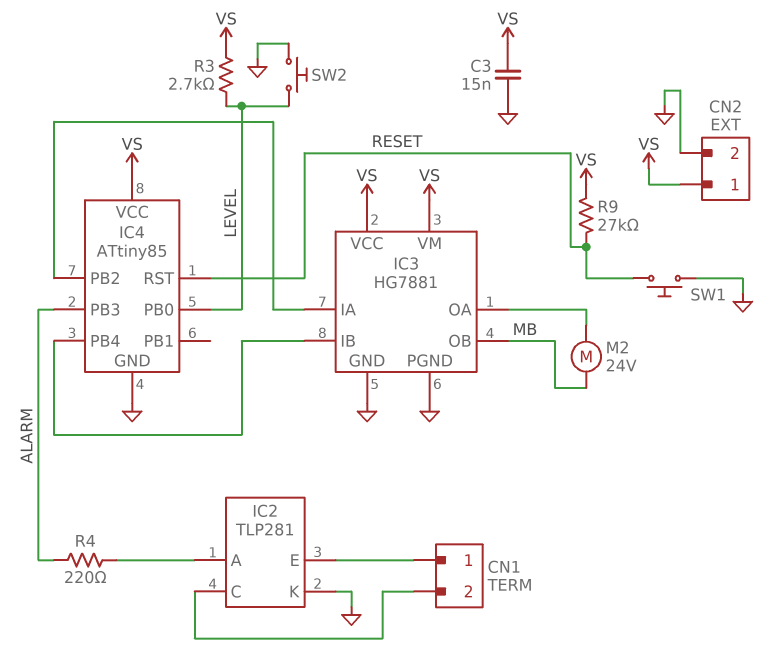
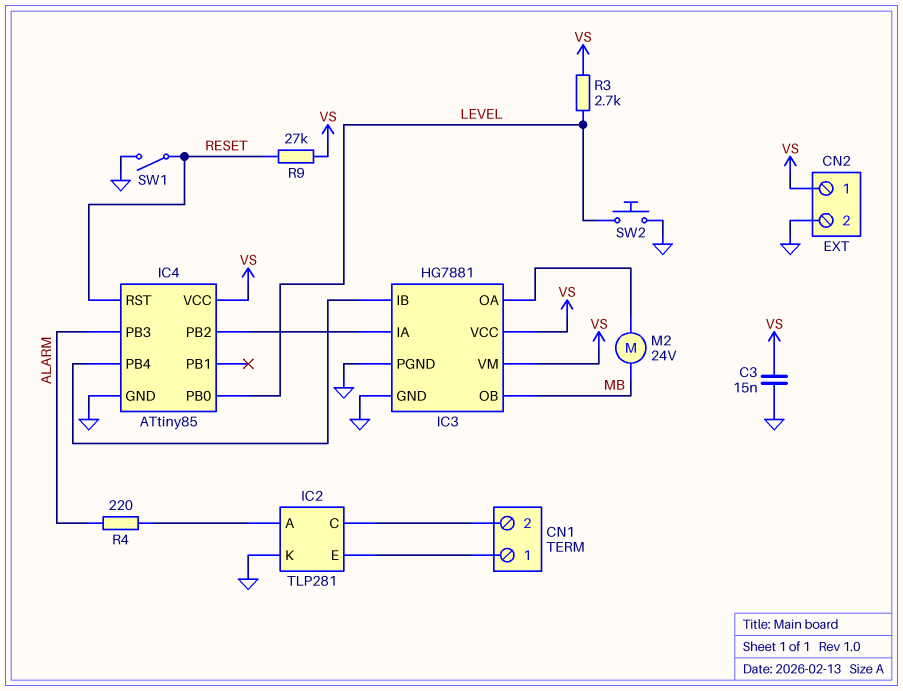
SW1: button (GND, RESET) -> switch (GND, RESET)

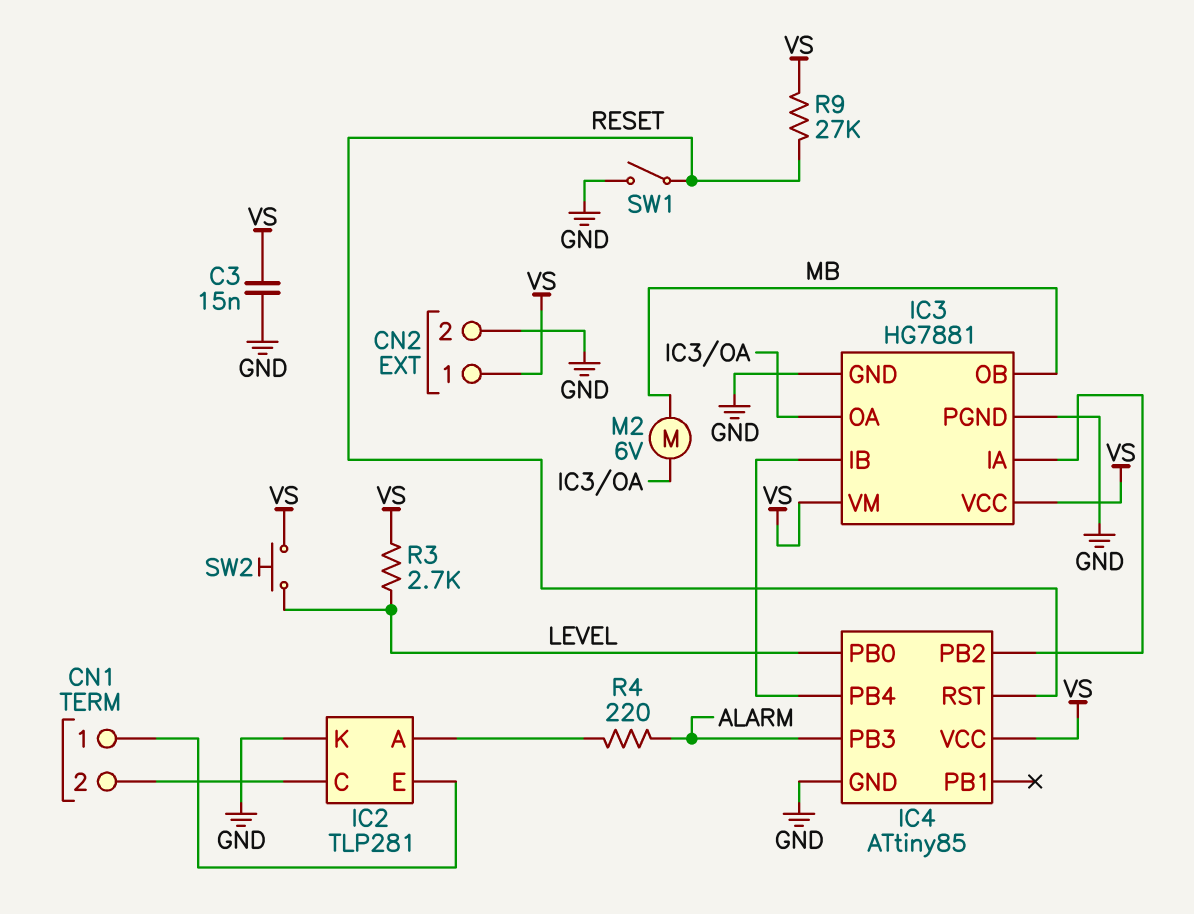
M2: motor 24V (IC3/OA, MB) -> motor 6V (IC3/OA, MB)
SW2: button (GND, LEVEL) -> button (LEVEL, VS)

